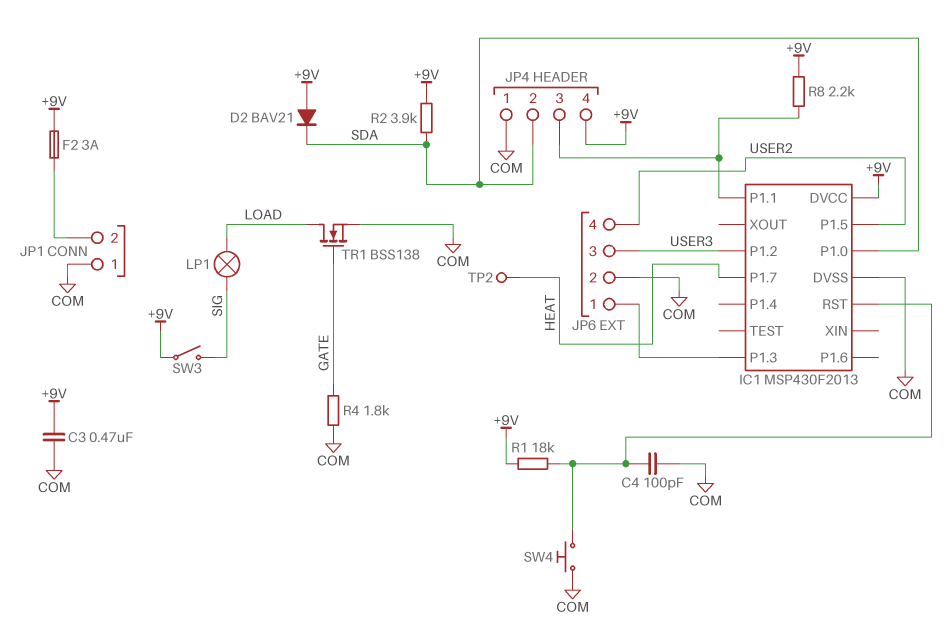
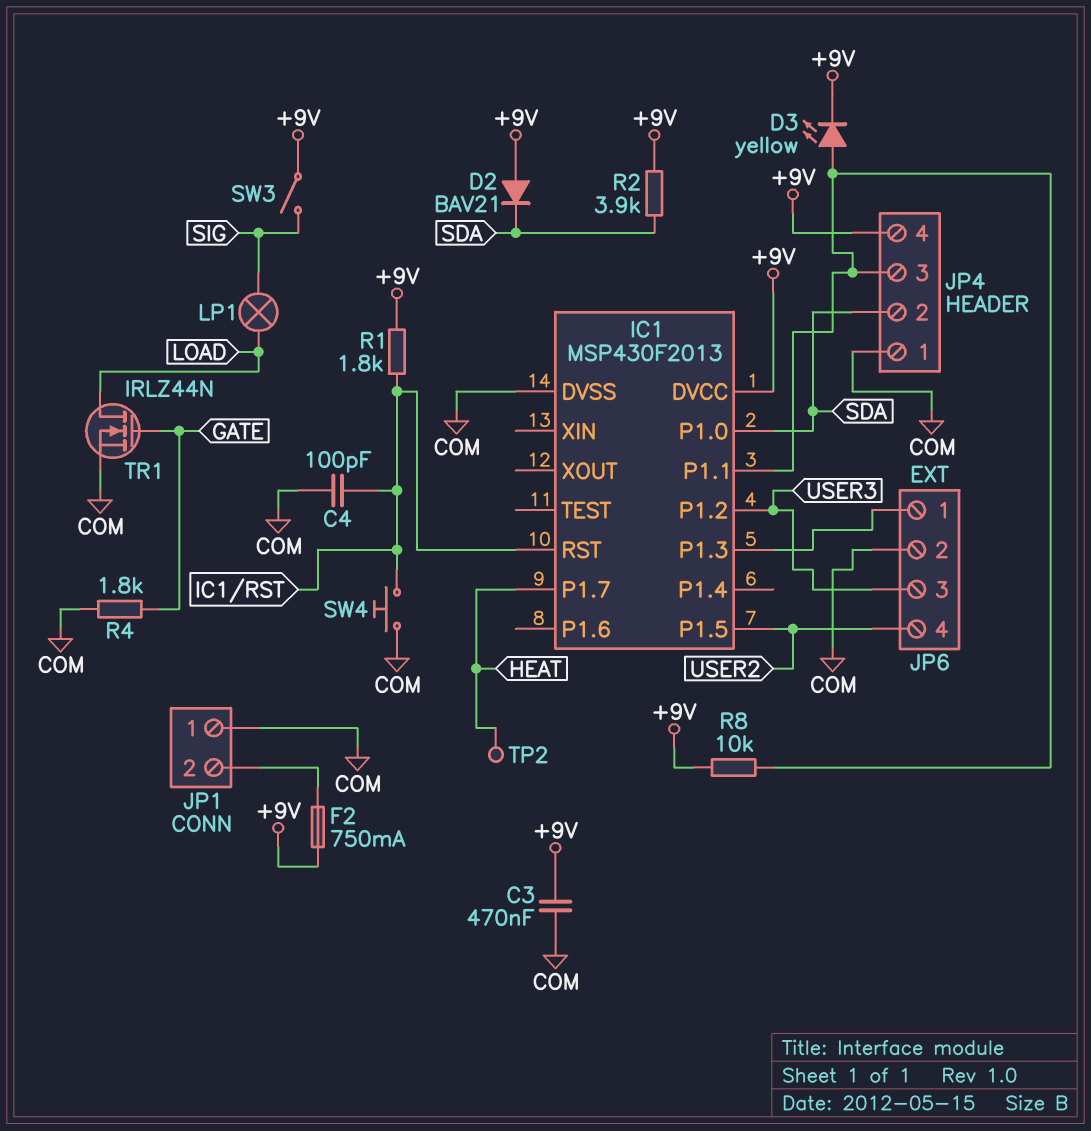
D3: none -> LED yellow (A IC1/P1.1, K +9V)
F2: 3A (+9V, JP1/2) -> 750mA (+9V, JP1/2)
R1: 18k (+9V, IC1/RST) -> 1.8k (+9V, IC1/RST)
R8: 2.2k (+9V, IC1/P1.1) -> 10k (+9V, IC1/P1.1)
TR1: NMOS BSS138 (G GATE, D LOAD, S COM) -> NMOS IRLZ44N (G GATE, D LOAD, S COM)

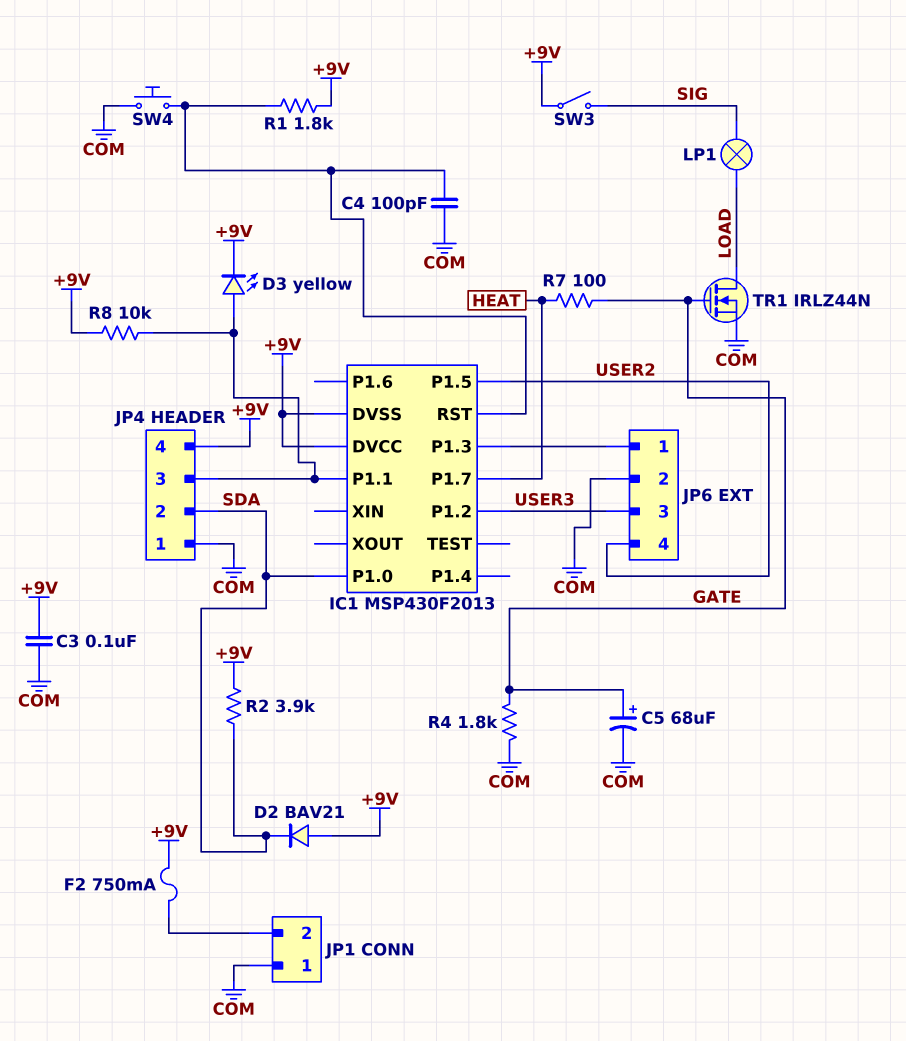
C3: 470nF (+9V, COM) -> 100nF (+9V, COM)
C5: none -> 68uF (plus GATE, minus COM)
IC1 pin DVSS: COM -> +9V
R7: none -> 100 (GATE, HEAT)
TP2: test point (HEAT) -> none

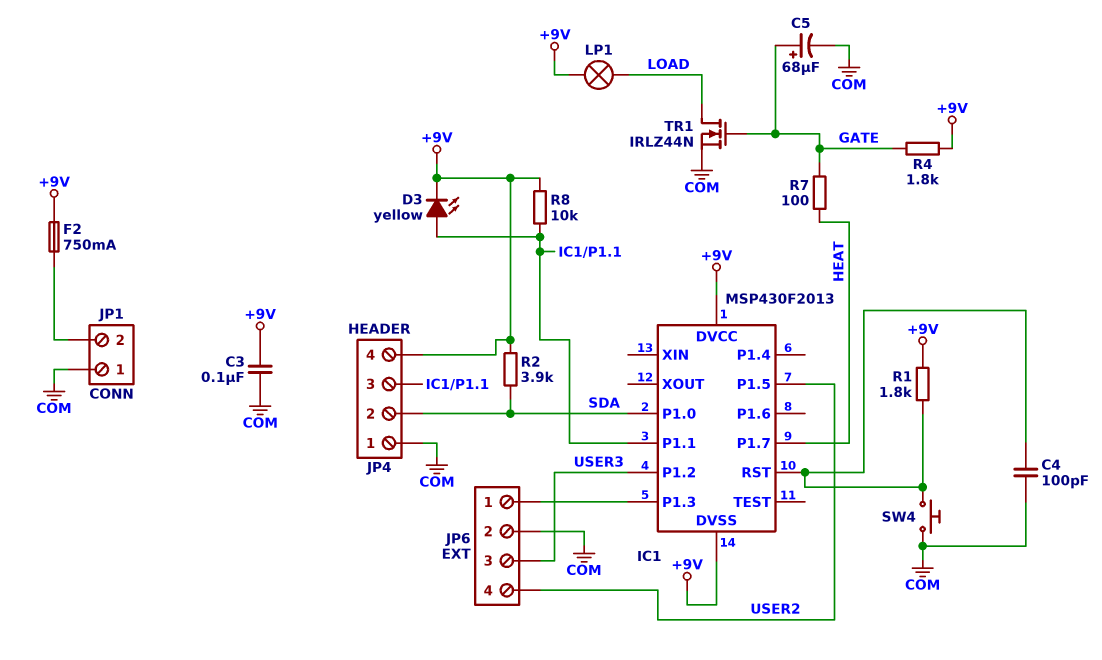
D2: diode BAV21 (A +9V, K SDA) -> none
LP1: lamp (LOAD, SIG) -> lamp (+9V, LOAD)
R4: 1.8k (COM, GATE) -> 1.8k (+9V, GATE)
SW3: switch (+9V, SIG) -> none

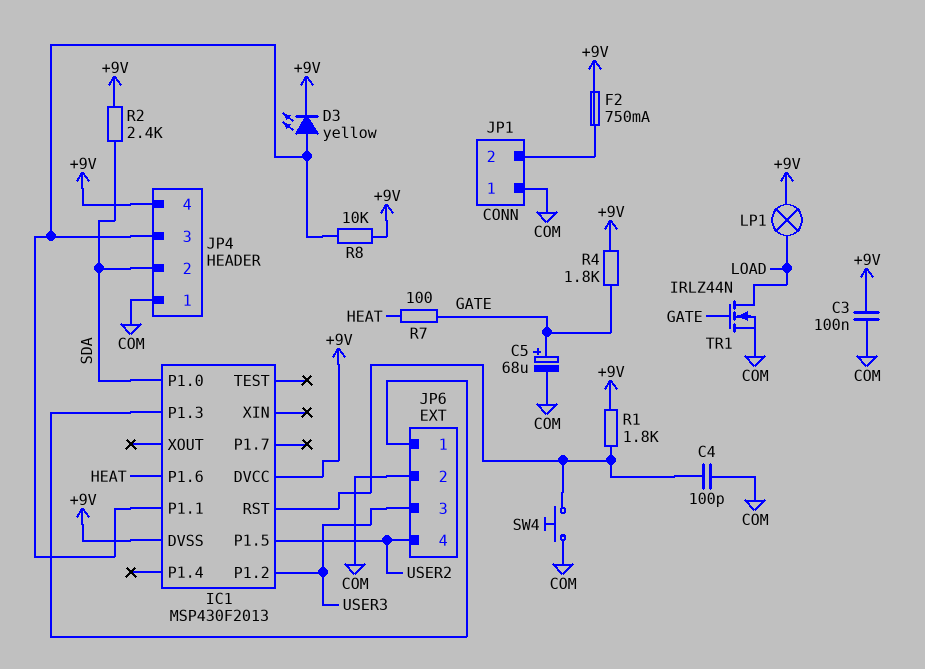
IC1 pin P1.6: none -> HEAT
IC1 pin P1.7: HEAT -> none
R2: 3.9k (+9V, SDA) -> 2.4k (+9V, SDA)

